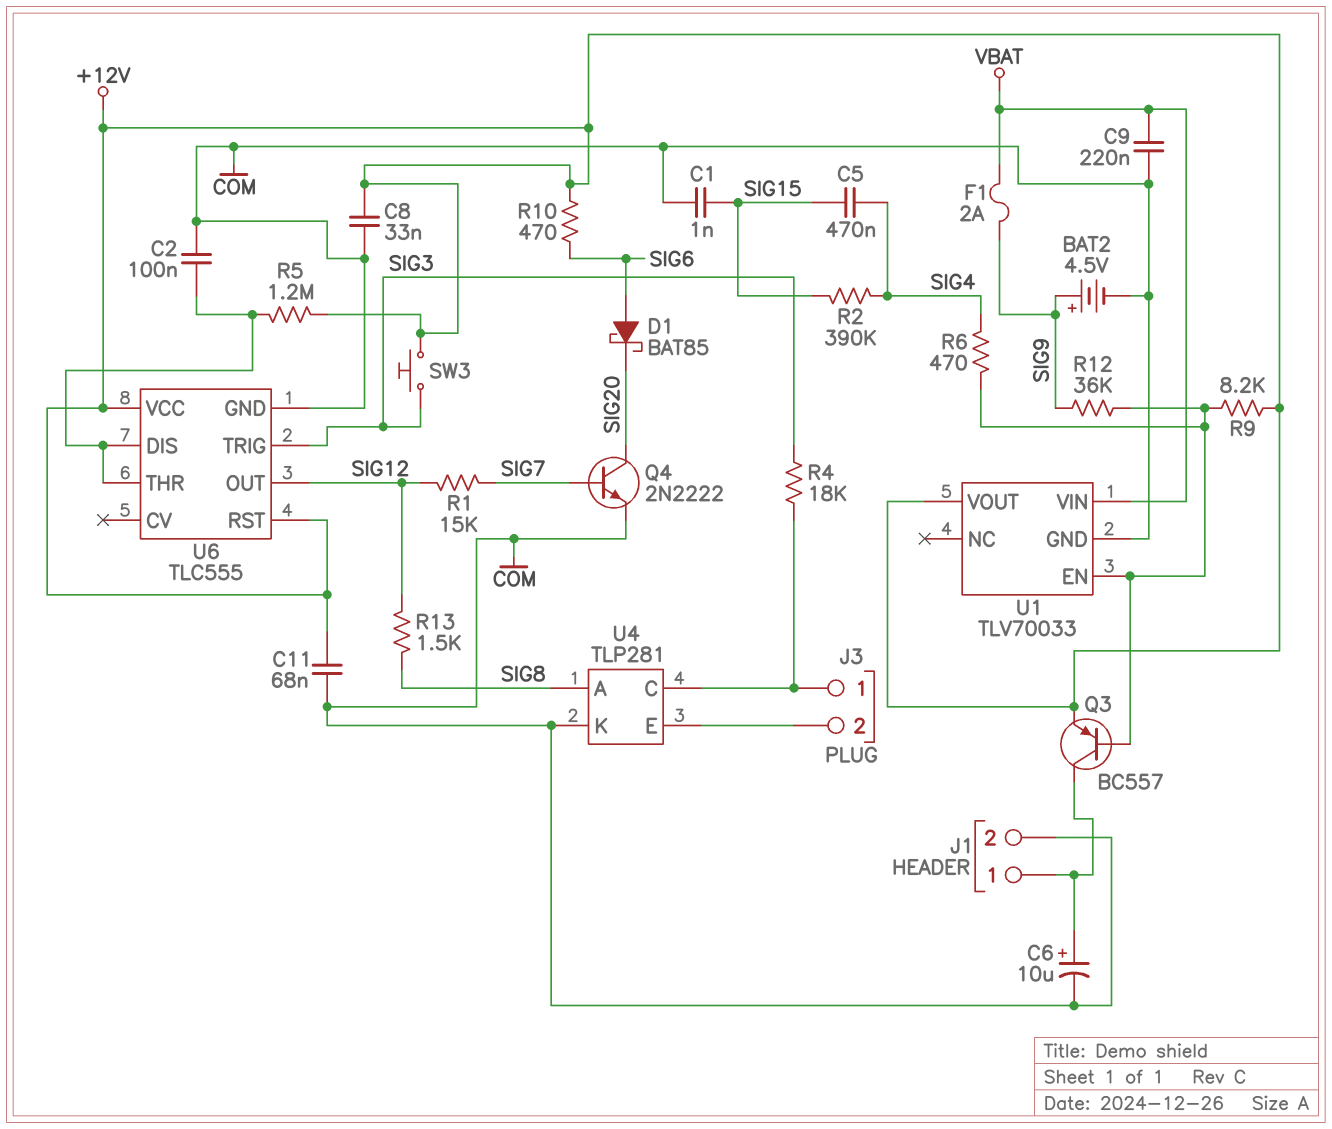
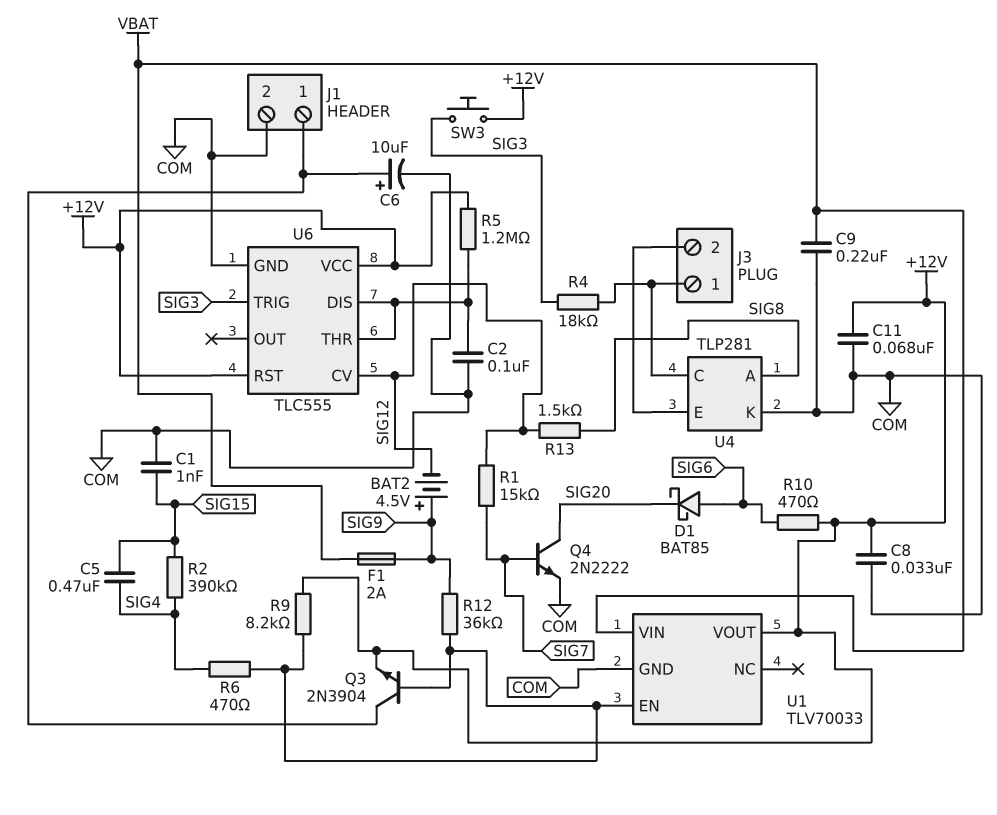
BAT2: 4.5V (plus SIG9, minus COM) -> 4.5V (plus SIG9, minus SIG12)
Q3: PNP BC557 (B U1/EN, C J1/1, E +12V) -> NPN 2N3904 (B U1/EN, C J1/1, E +12V)
U6 pin CV: none -> SIG12
U6 pin OUT: SIG12 -> none

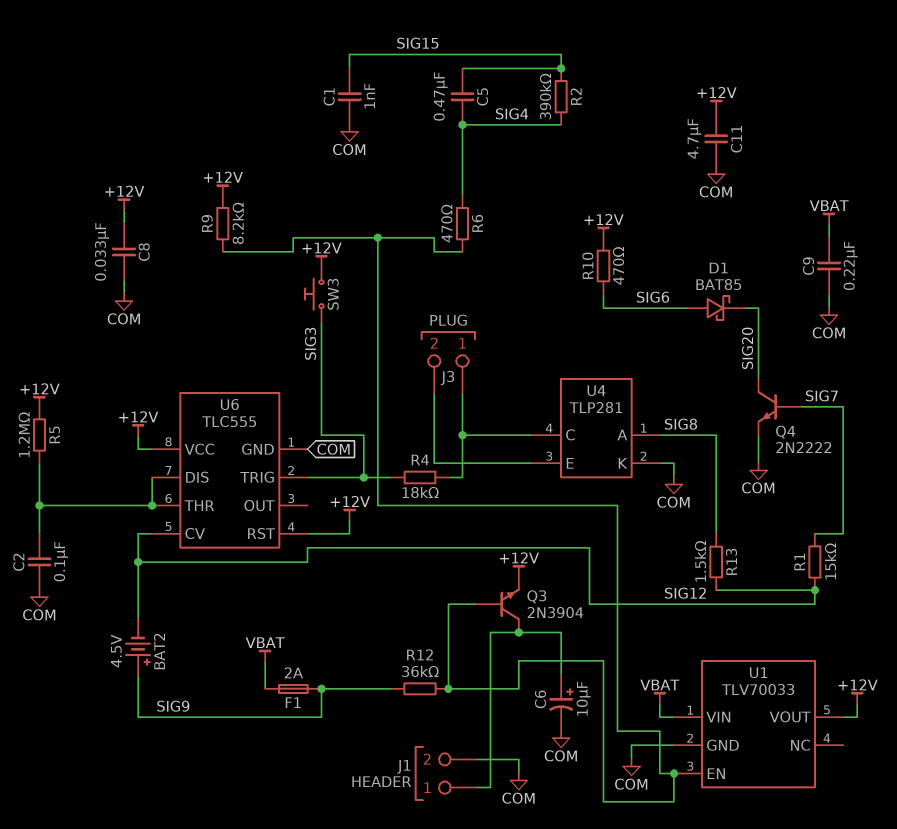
C11: 68nF (+12V, COM) -> 4.7uF (+12V, COM)

